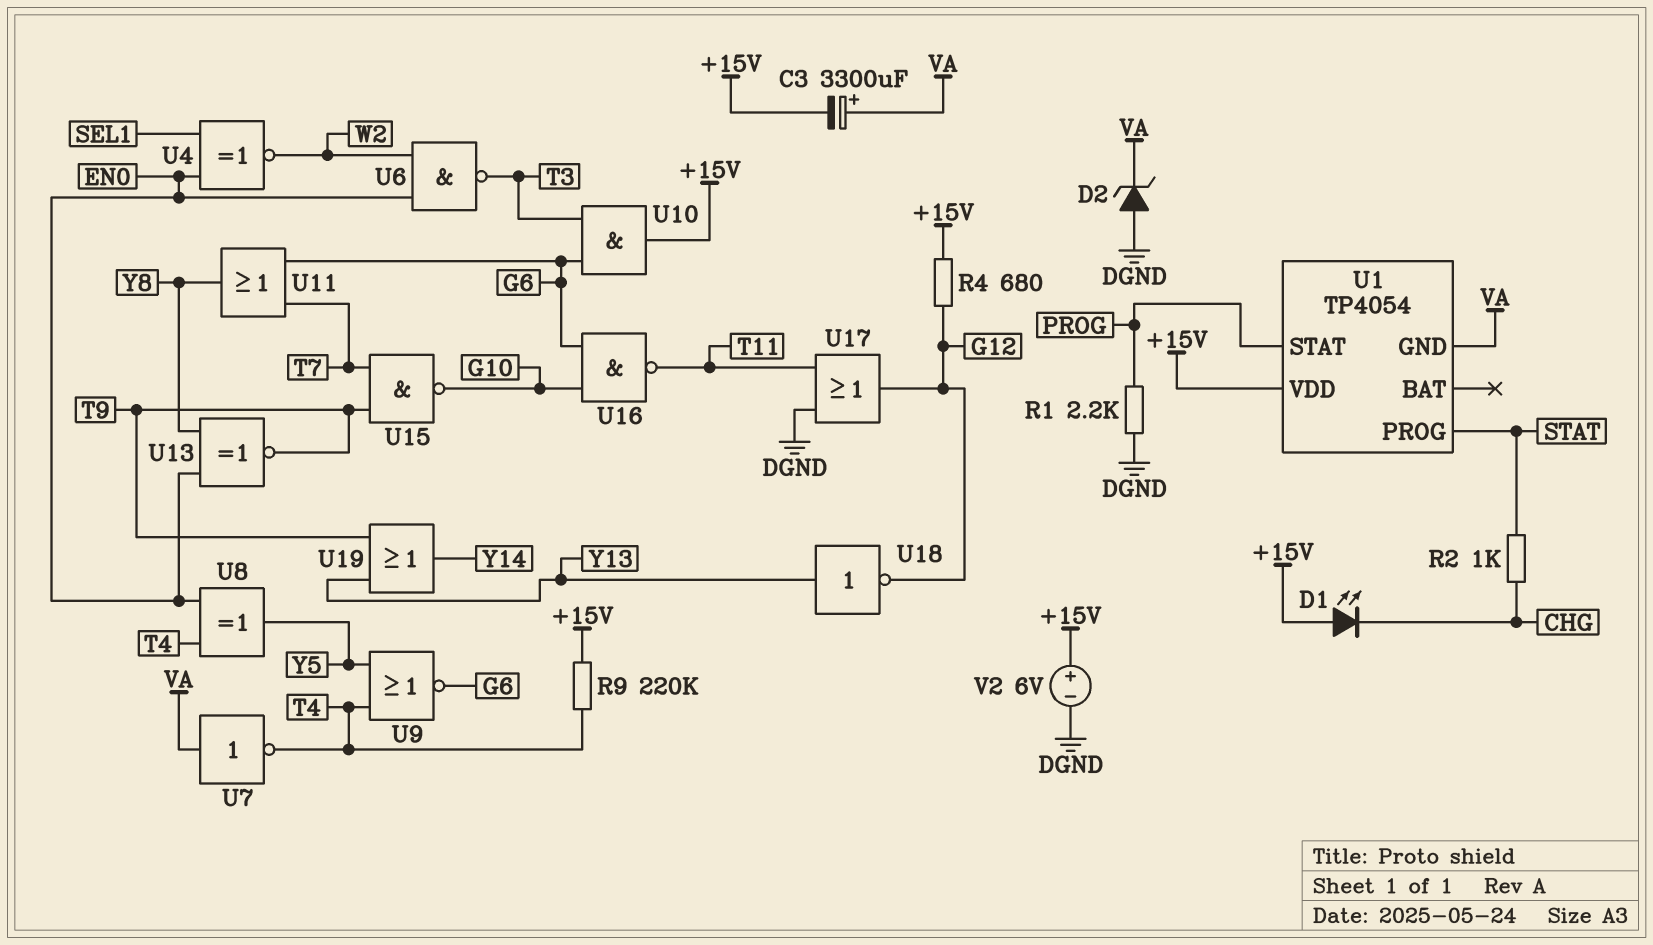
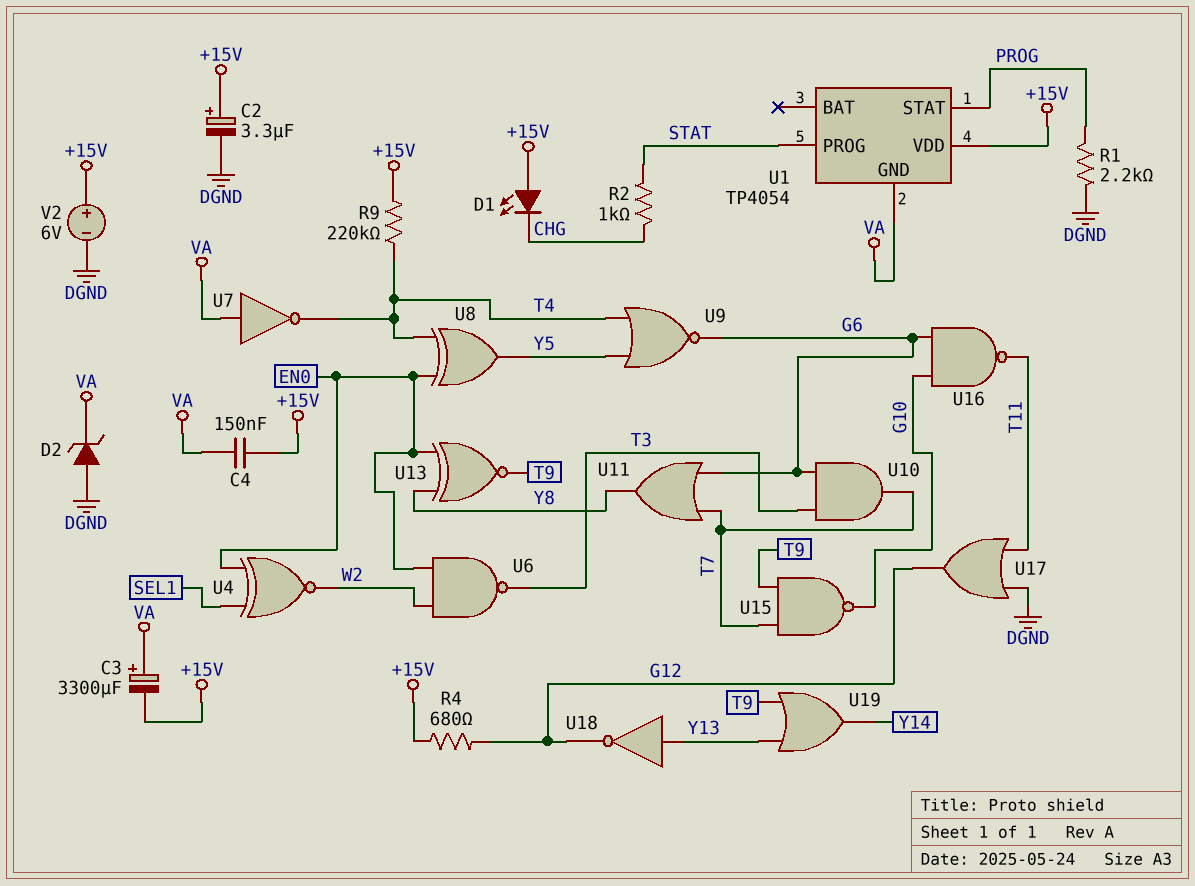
C2: none -> 3.3uF (plus +15V, minus DGND)
C4: none -> 150nF (+15V, VA)
U10: AND (in G6, in T3, out +15V) -> AND (in G6, in T3, out T7)

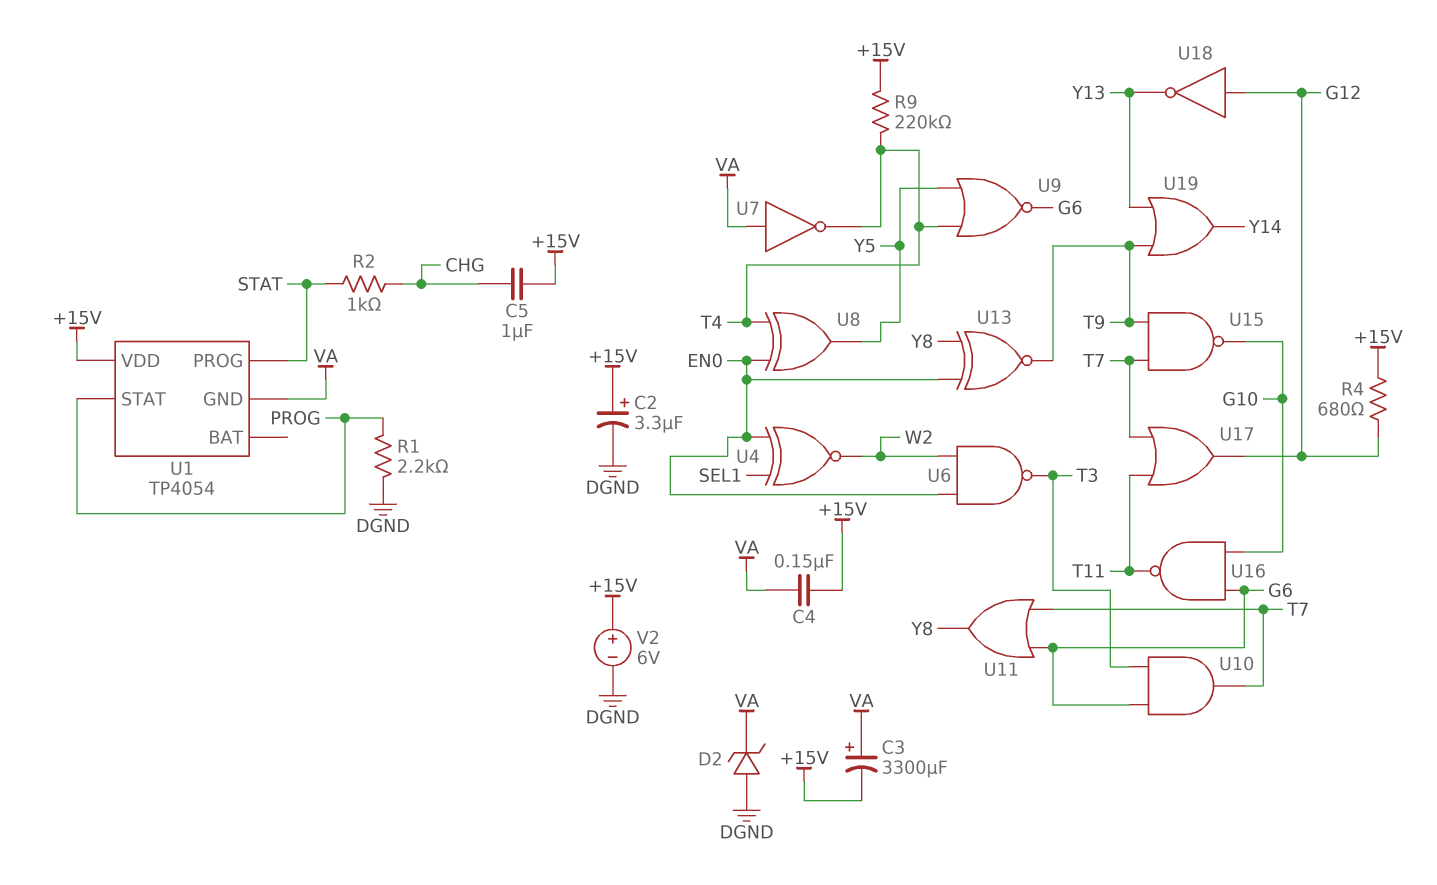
C5: none -> 1uF (+15V, CHG)
D1: LED (A +15V, K CHG) -> none
U17: OR (in DGND, in T11, out G12) -> OR (in T7, in T11, out G12)
U18: NOT (in Y13, out G12) -> NOT (in G12, out Y13)

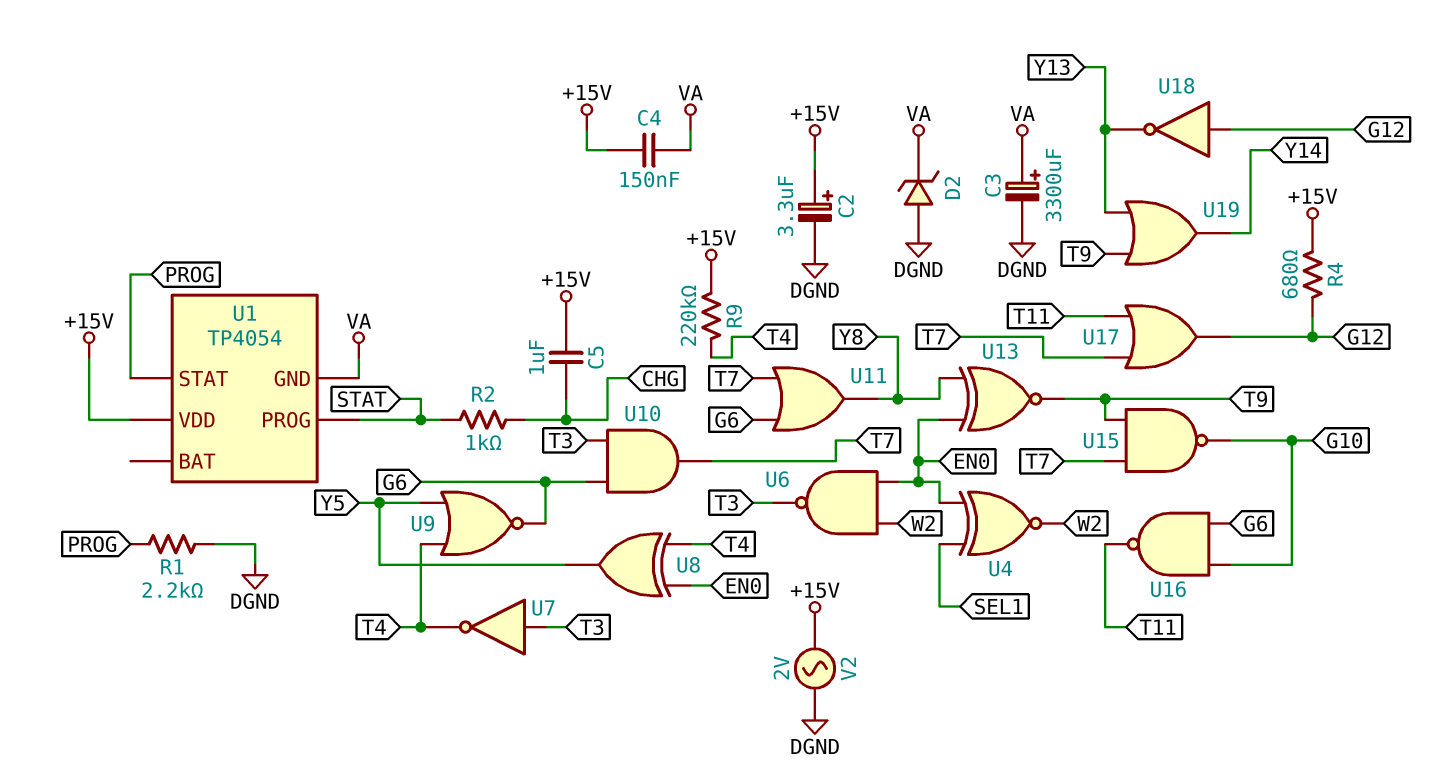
C3: 3300uF (plus VA, minus +15V) -> 3300uF (plus VA, minus DGND)
U7: NOT (in VA, out T4) -> NOT (in T3, out T4)
V2: 6V (plus +15V, minus DGND) -> AC 2V (+15V, DGND)

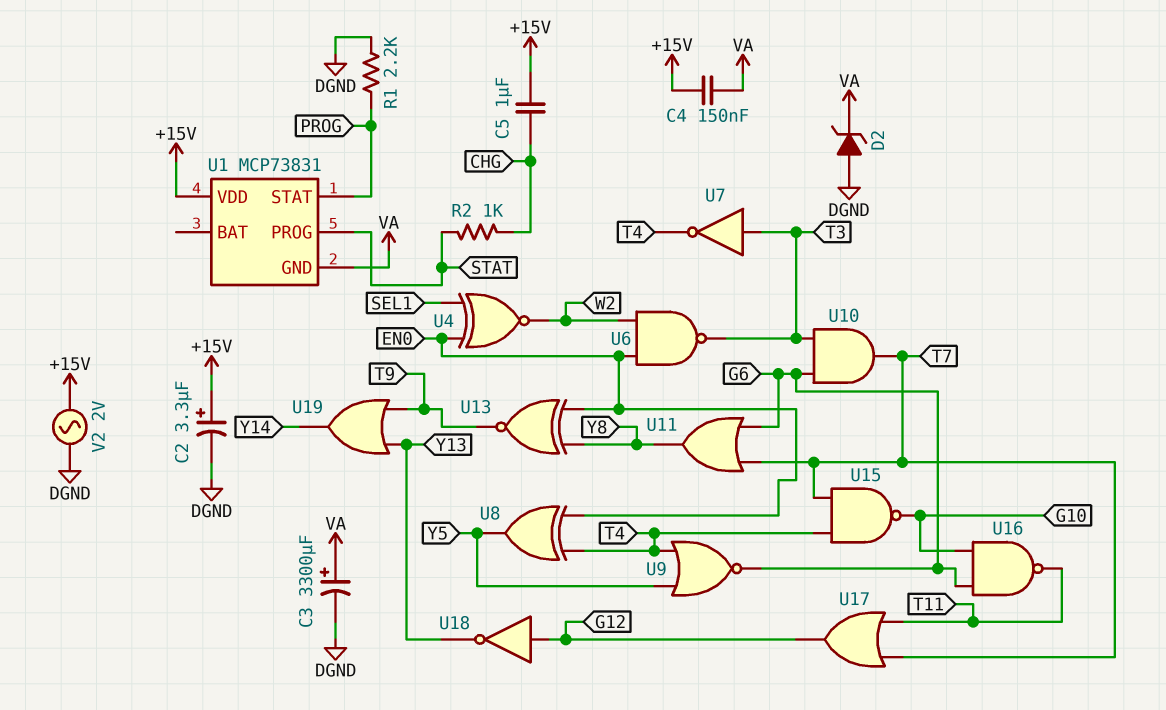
R4: 680 (+15V, G12) -> none
R9: 220k (+15V, T4) -> none
U1: TP4054 -> MCP73831
U15: NAND (in T7, in T9, out G10) -> NAND (in T4, in T7, out G10)

